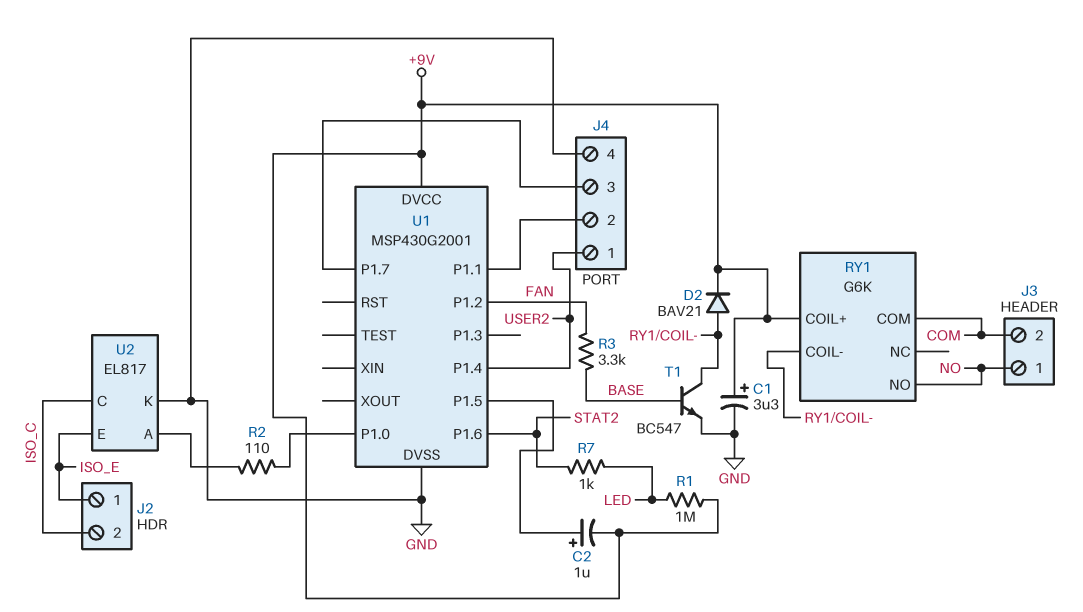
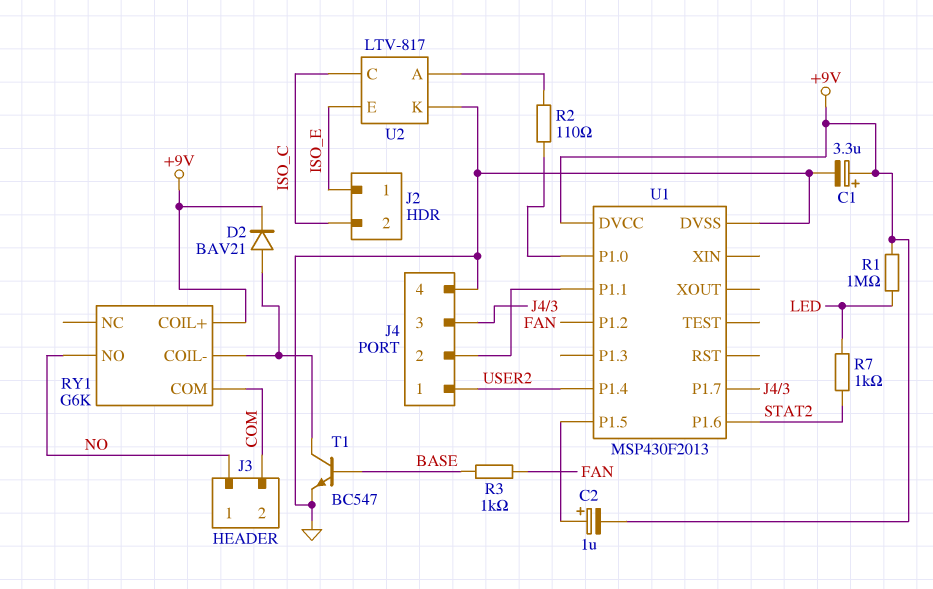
R3: 3.3k (BASE, FAN) -> 1k (BASE, FAN)
U1: MSP430G2001 -> MSP430F2013
U2: EL817 -> LTV-817

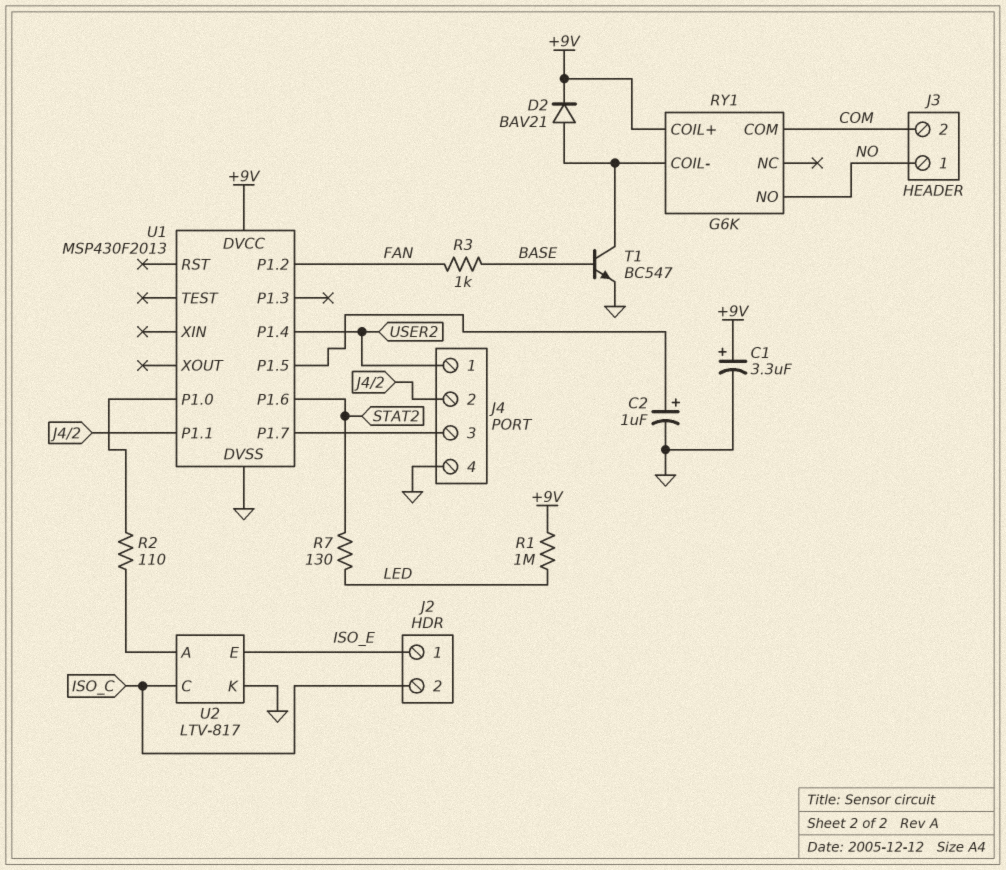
C2: 1uF (plus U1/P1.5, minus +9V) -> 1uF (plus U1/P1.5, minus GND)
R7: 1k (LED, STAT2) -> 130 (LED, STAT2)

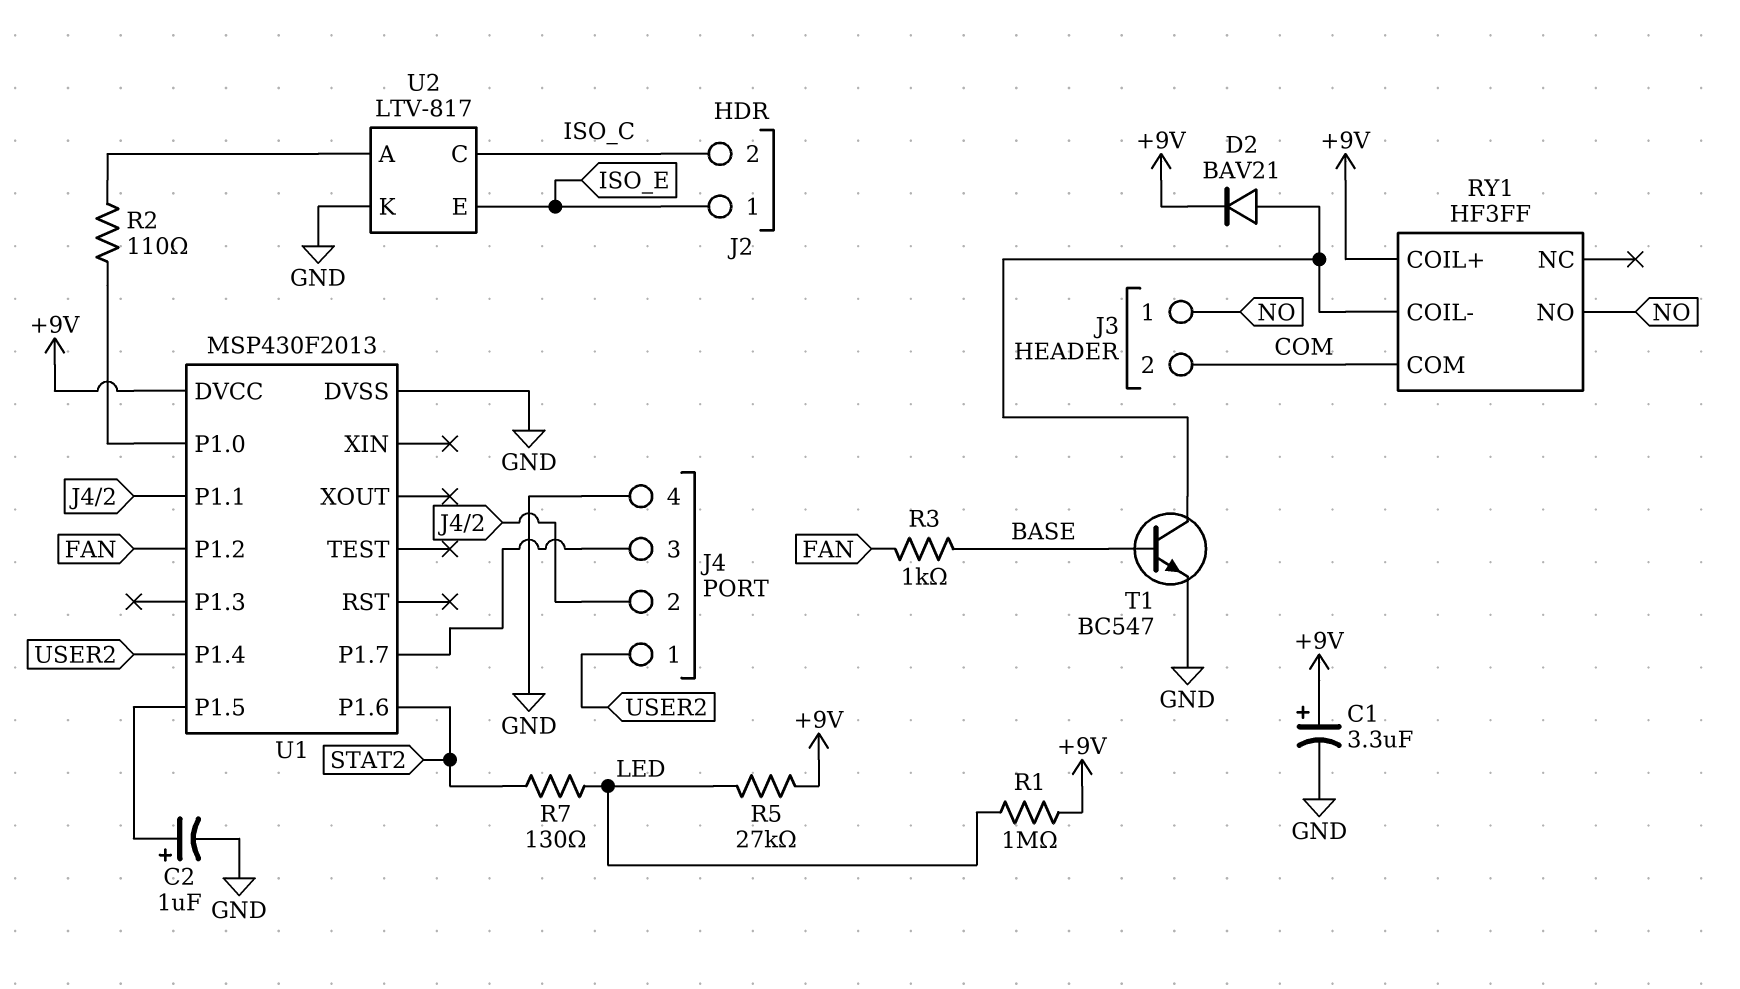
R5: none -> 27k (+9V, LED)
RY1: G6K -> HF3FF

